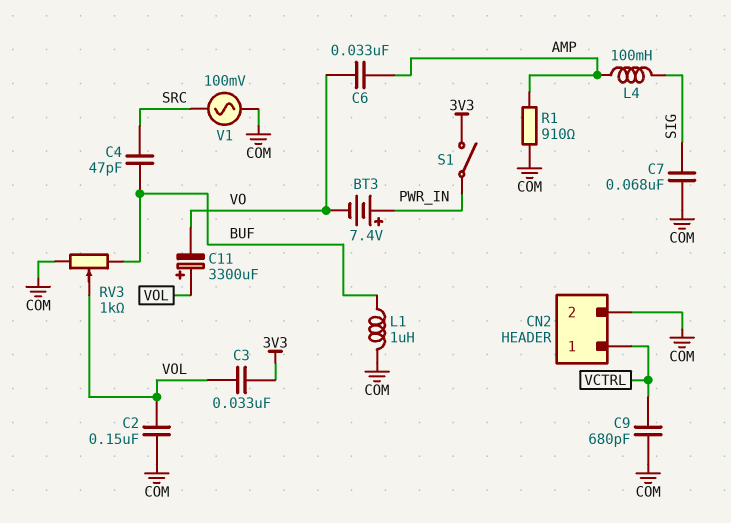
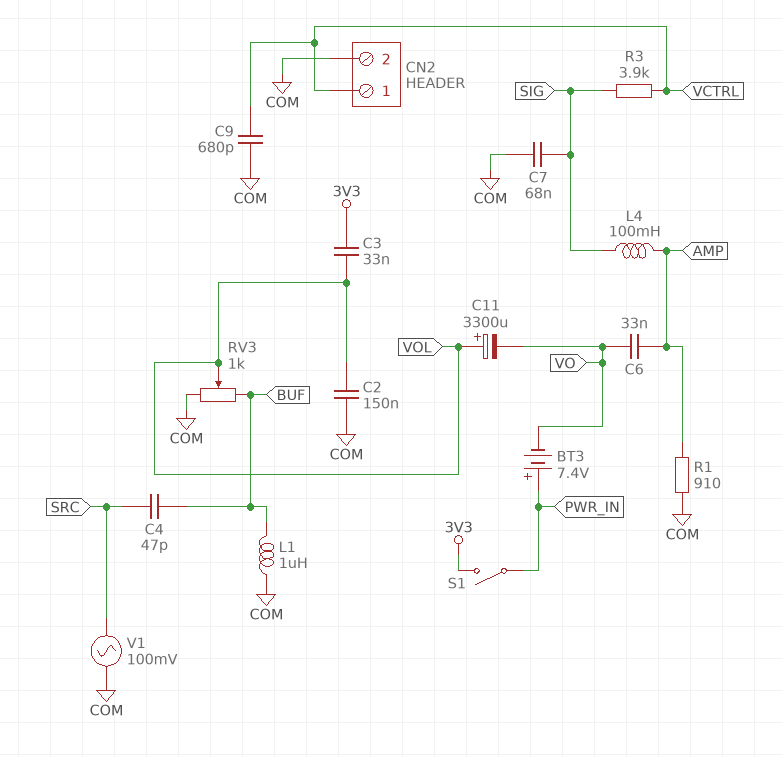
R3: none -> 3.9k (SIG, VCTRL)

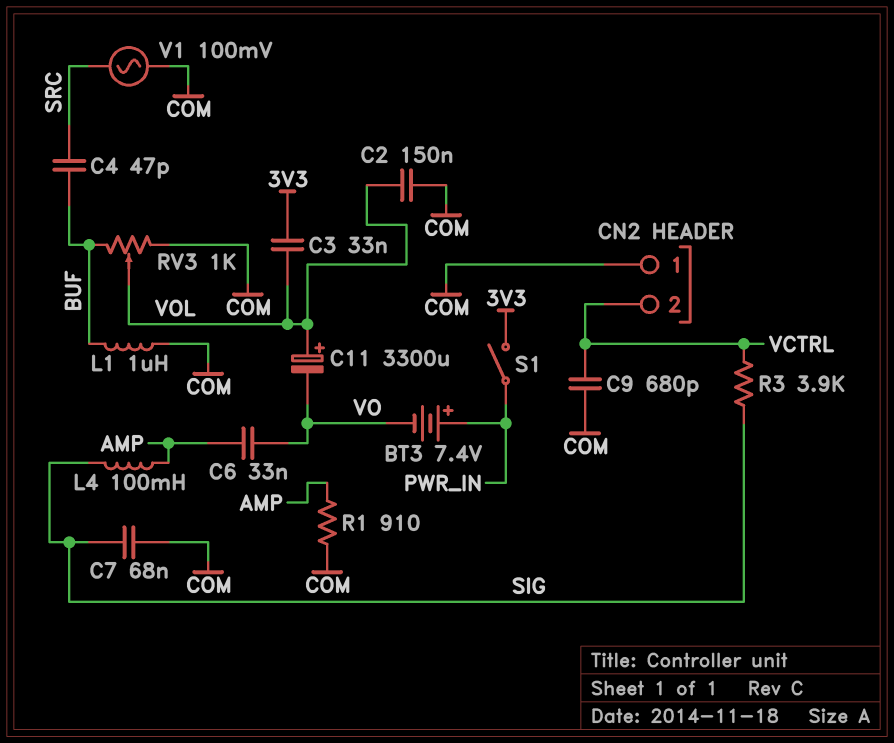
CN2 pin 1: VCTRL -> COM
CN2 pin 2: COM -> VCTRL

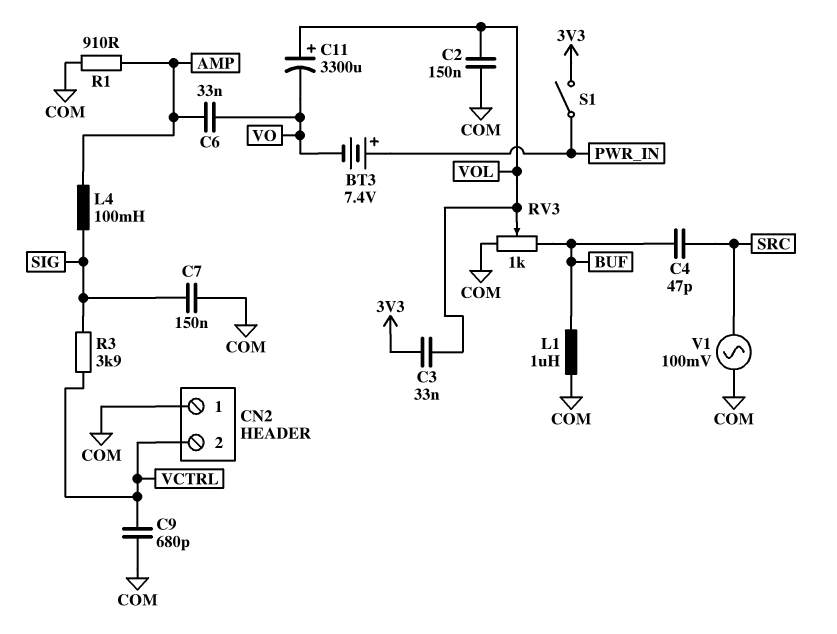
C7: 68nF (COM, SIG) -> 150nF (COM, SIG)

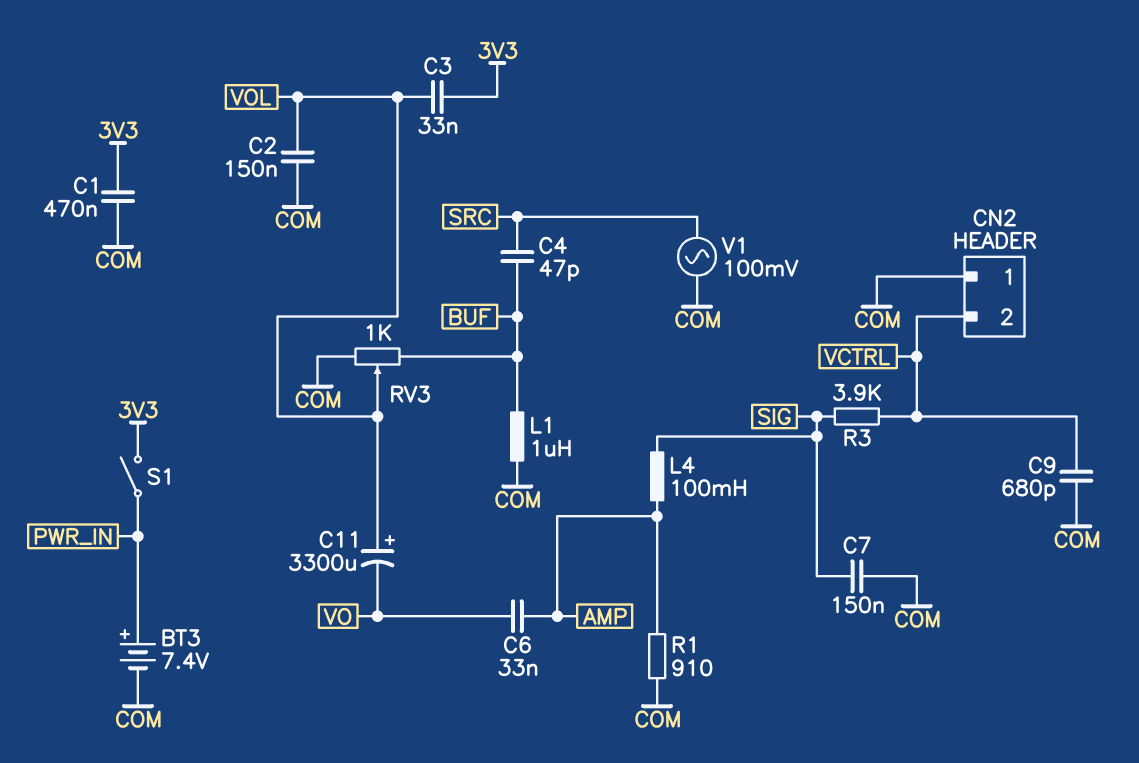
BT3: 7.4V (plus PWR_IN, minus VO) -> 7.4V (plus PWR_IN, minus COM)
C1: none -> 470nF (3V3, COM)

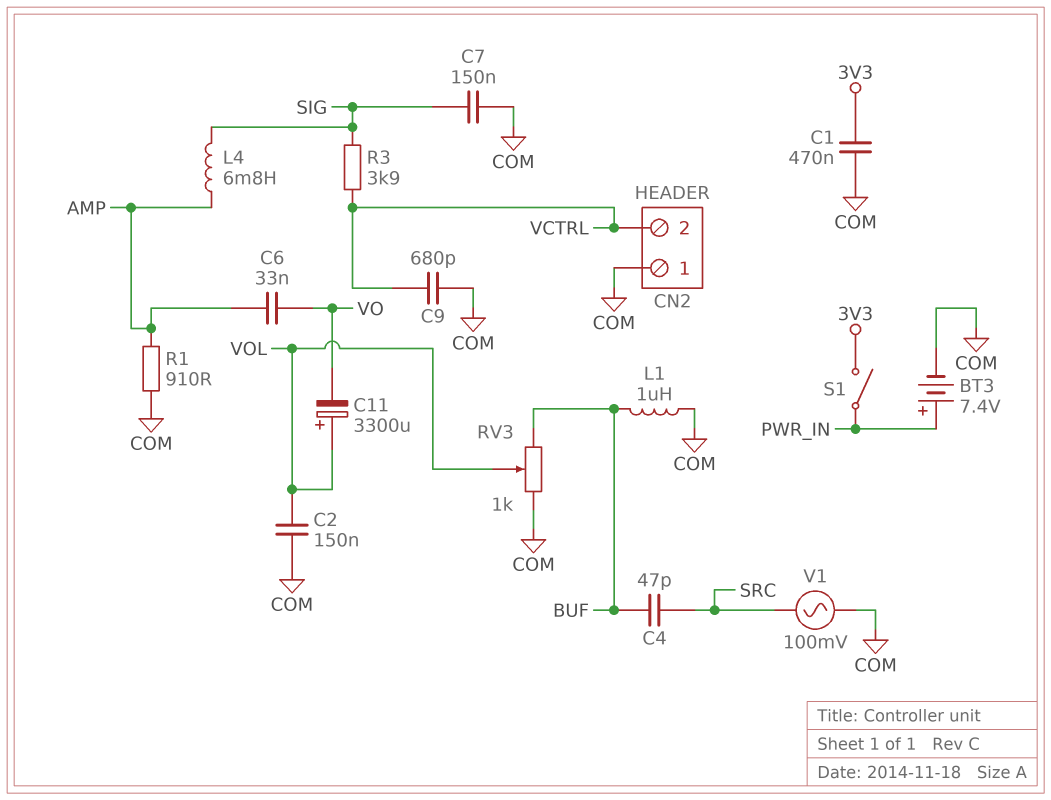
C3: 33nF (3V3, VOL) -> none
L4: 100mH (AMP, SIG) -> 6.8mH (AMP, SIG)

